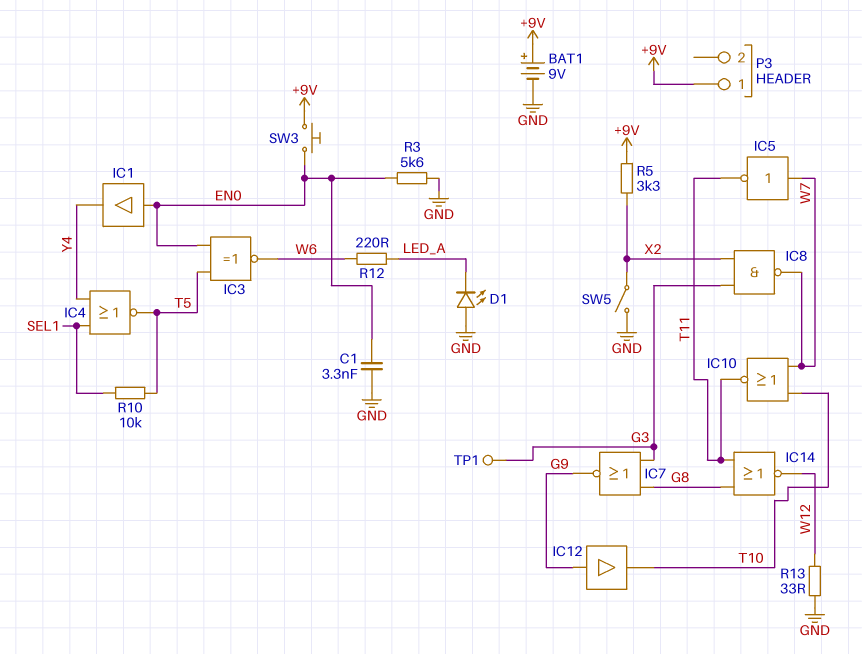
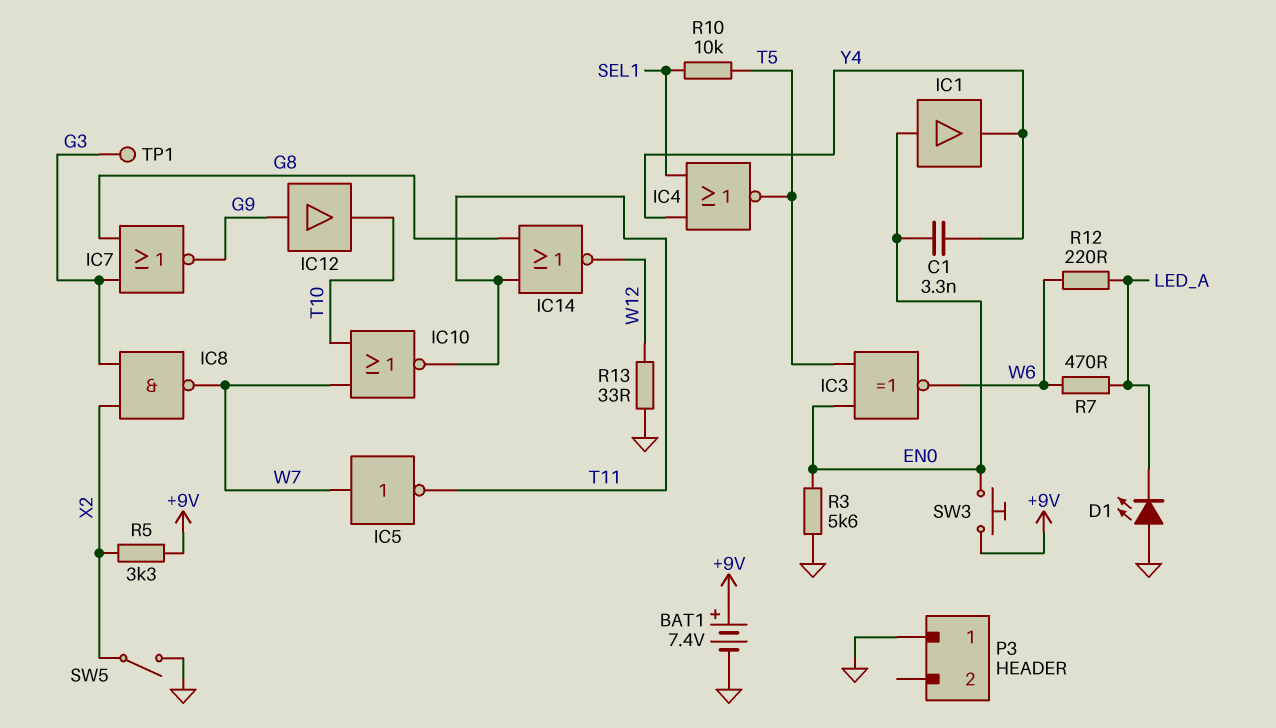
BAT1: 9V (plus +9V, minus GND) -> 7.4V (plus +9V, minus GND)
C1: 3.3nF (EN0, GND) -> 3.3nF (EN0, Y4)
P3 pin 1: +9V -> GND
R7: none -> 470 (LED_A, W6)

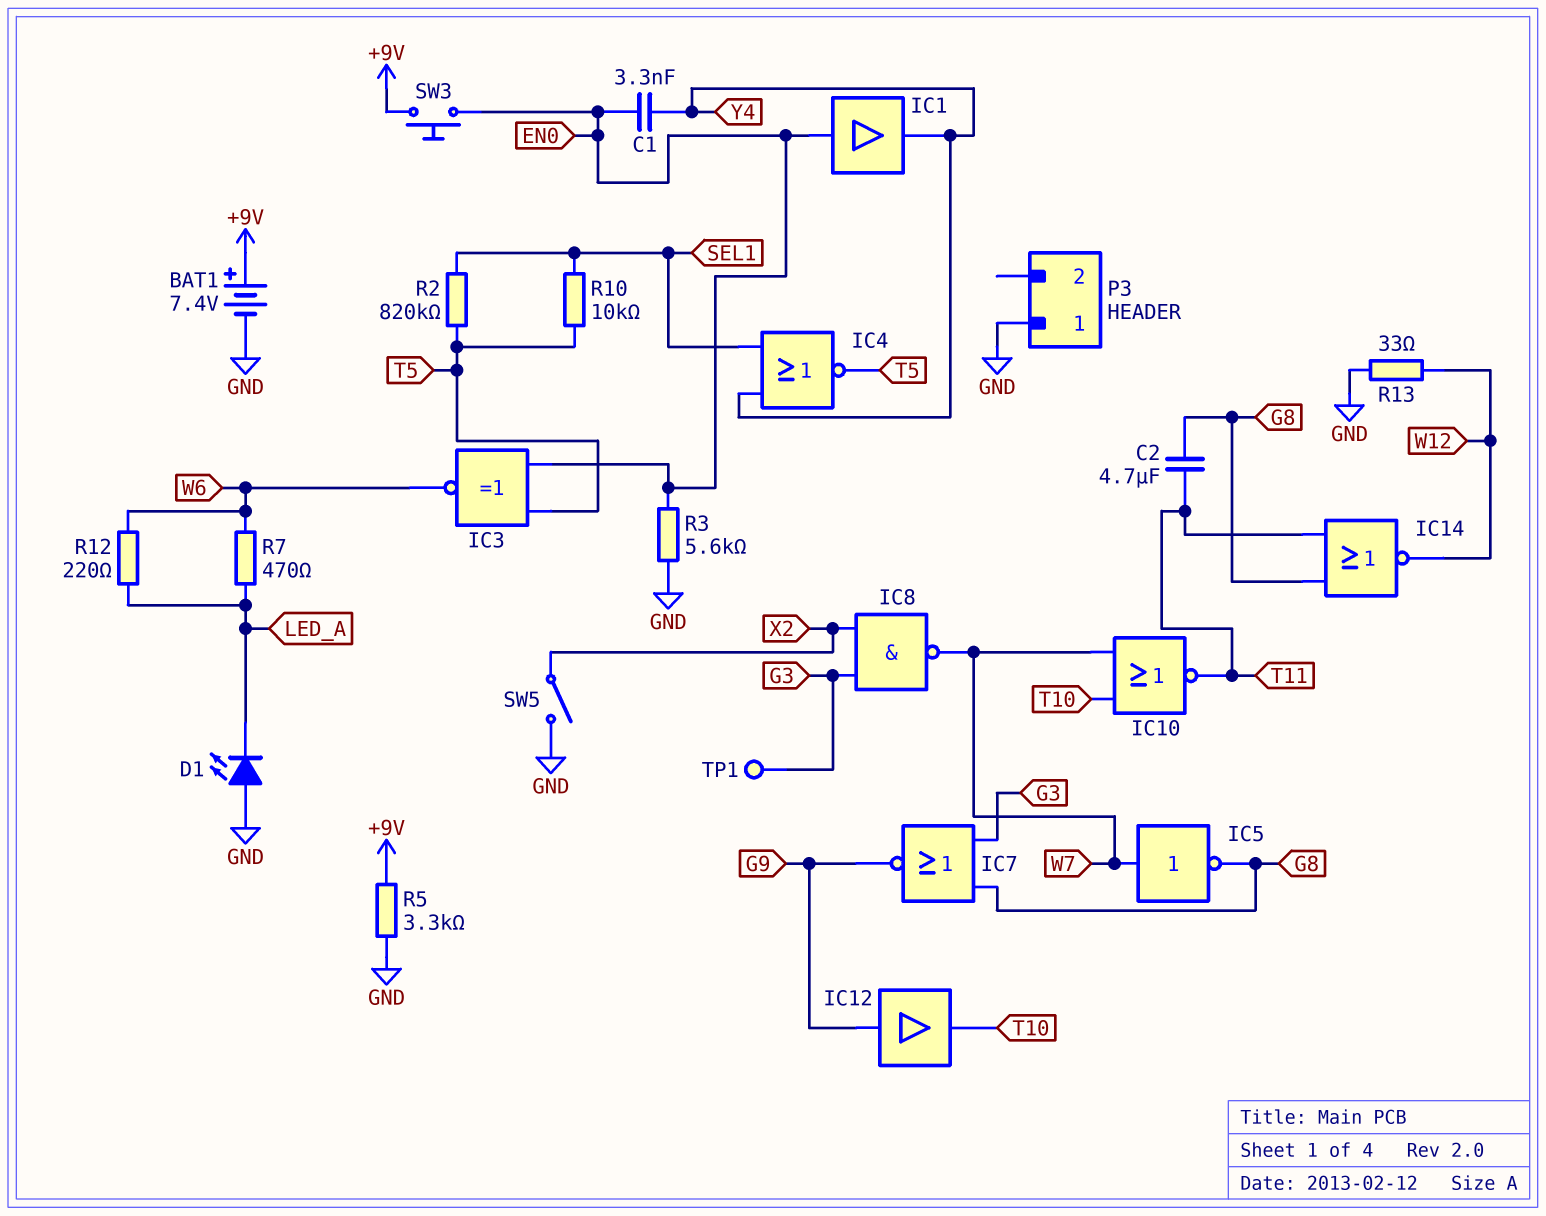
C2: none -> 4.7uF (G8, T11)
IC5: NOT (in W7, out T11) -> NOT (in W7, out G8)
R2: none -> 820k (SEL1, T5)
R5: 3.3k (+9V, X2) -> 3.3k (+9V, GND)

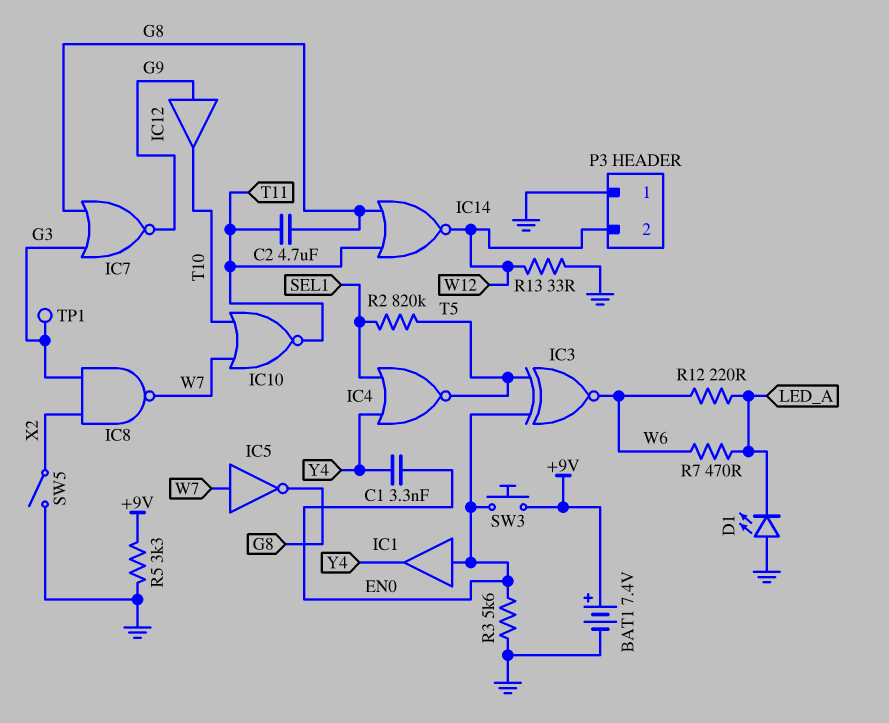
P3 pin 2: none -> W12
R10: 10k (SEL1, T5) -> none

